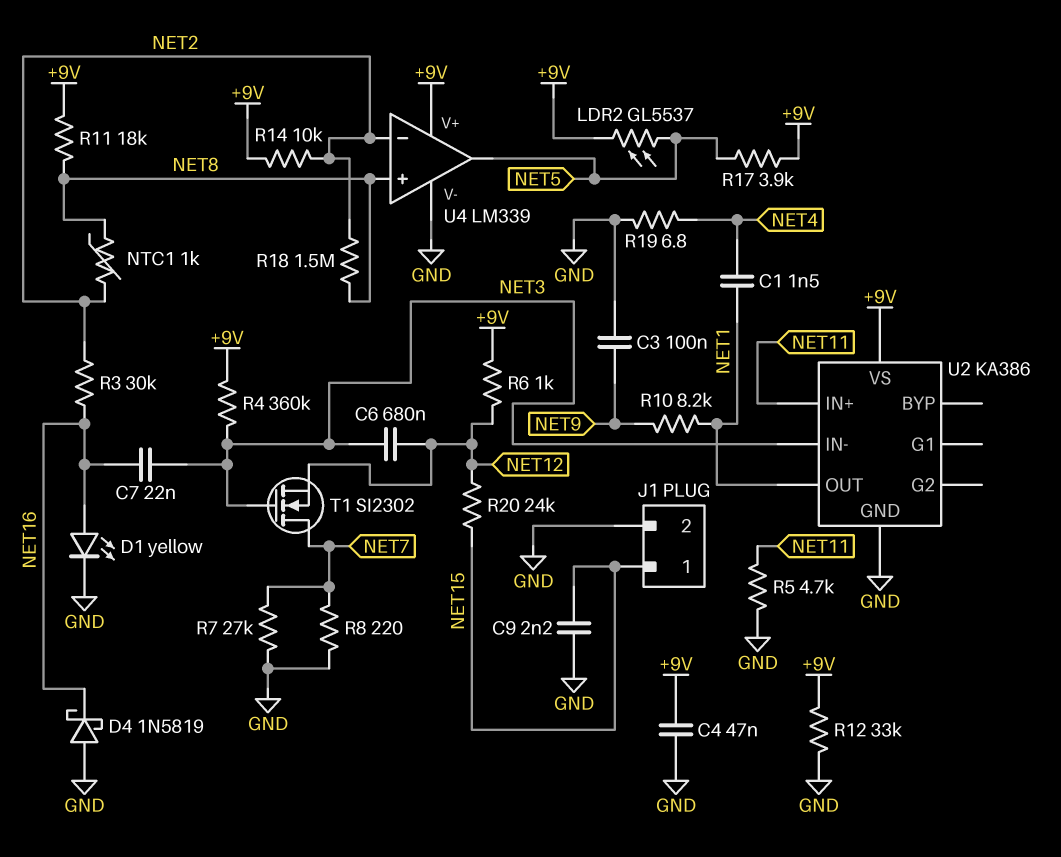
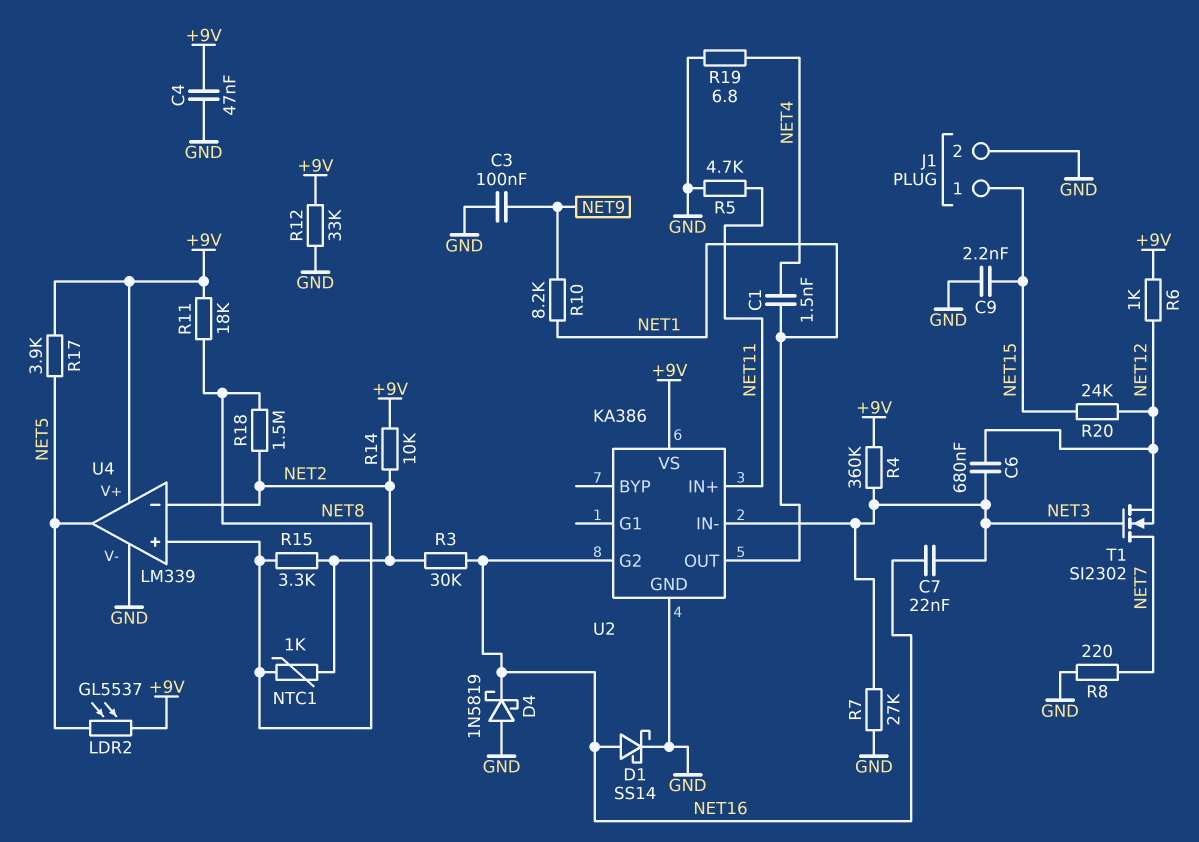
D1: LED yellow (A NET16, K GND) -> schottky SS14 (A NET16, K GND)
R7: 27k (GND, NET7) -> 27k (GND, NET3)
R15: none -> 3.3k (NET2, NET8)
U2 pin G2: none -> NET16

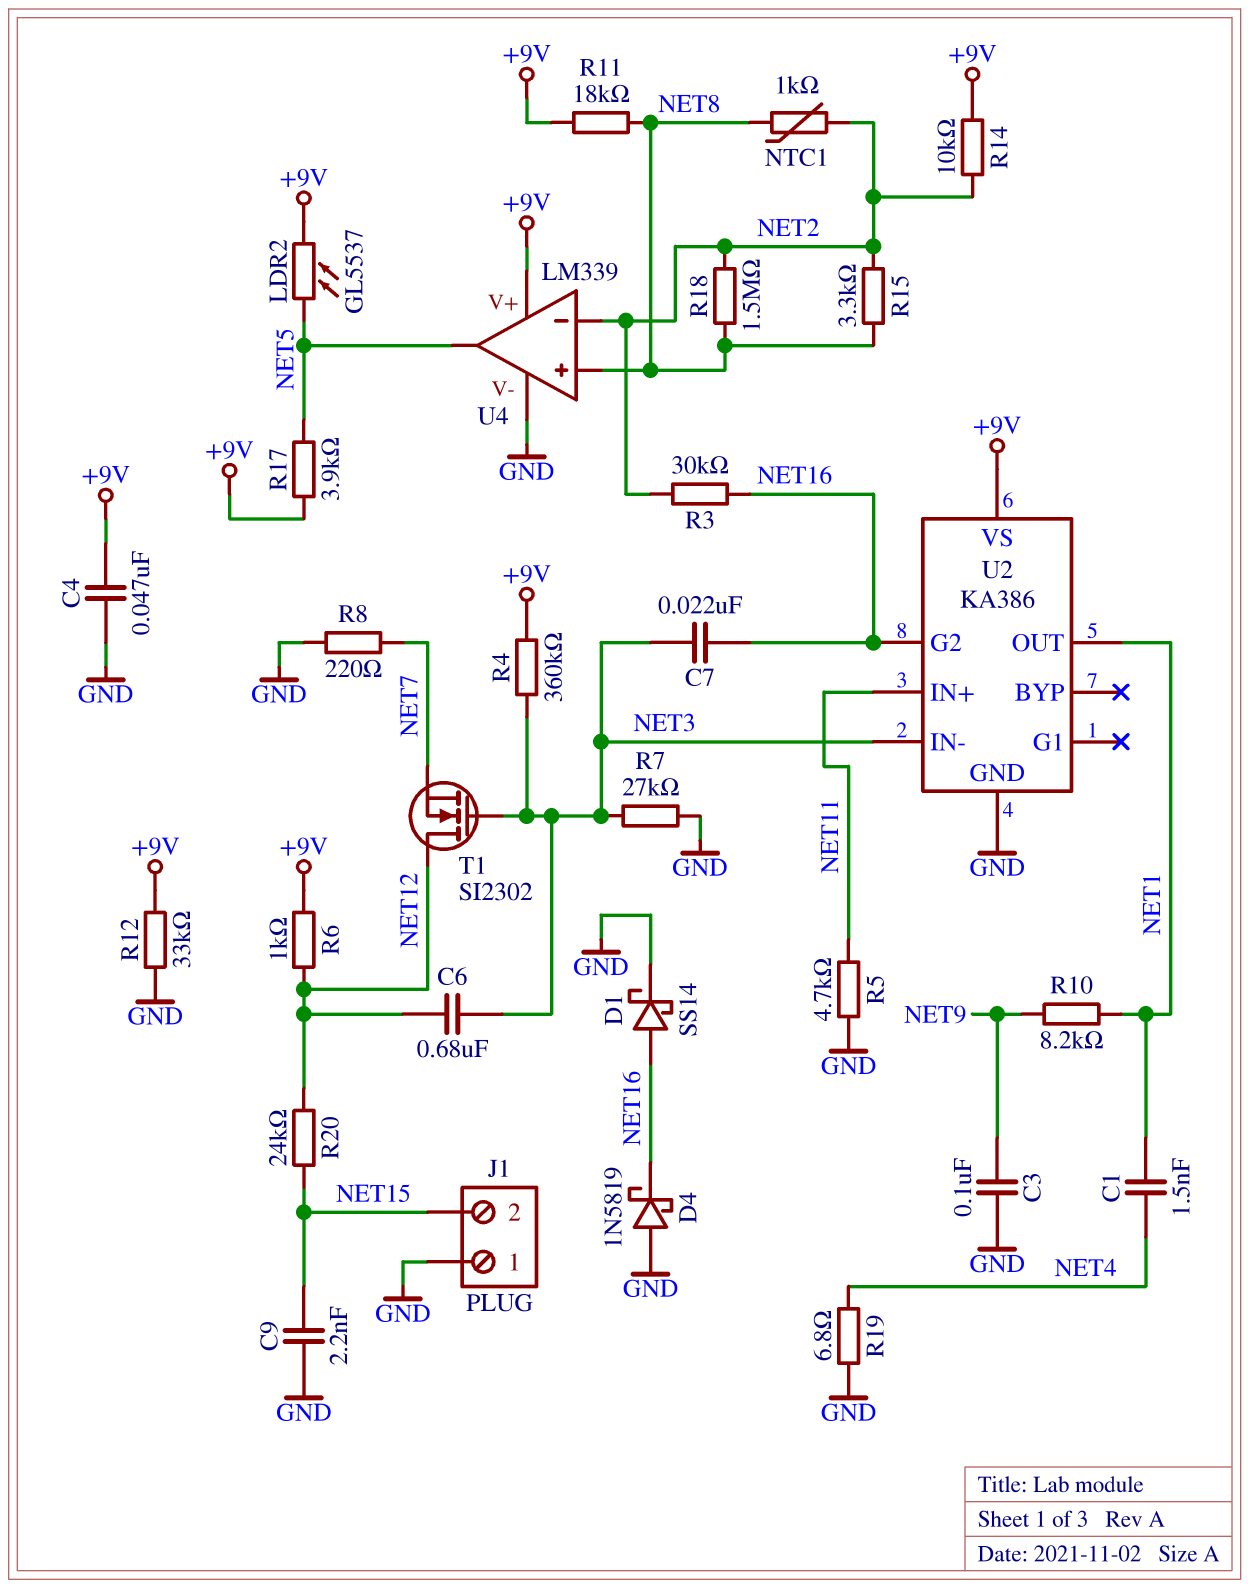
J1 pin 1: NET15 -> GND
J1 pin 2: GND -> NET15
T1: NMOS SI2302 (G NET3, D NET7, S NET12) -> NMOS SI2302 (G NET3, D NET12, S NET7)

